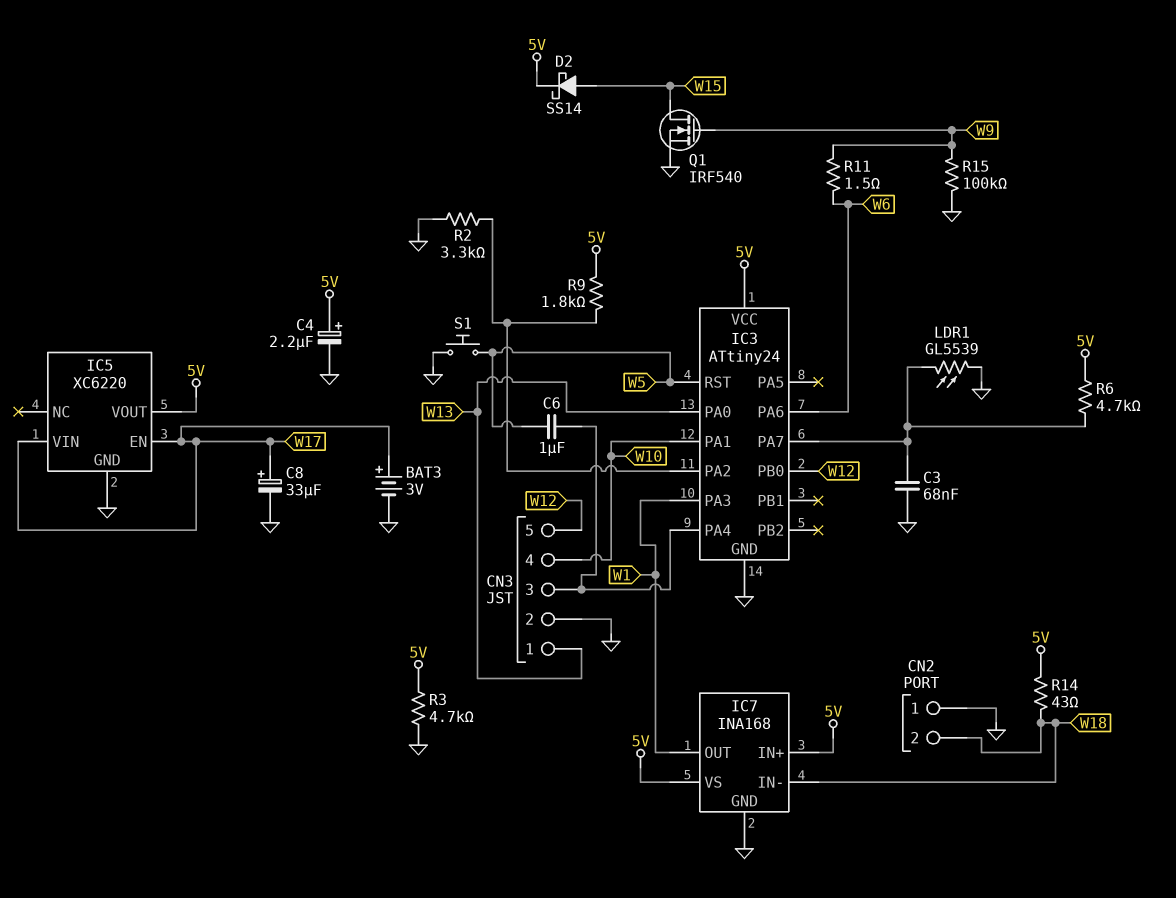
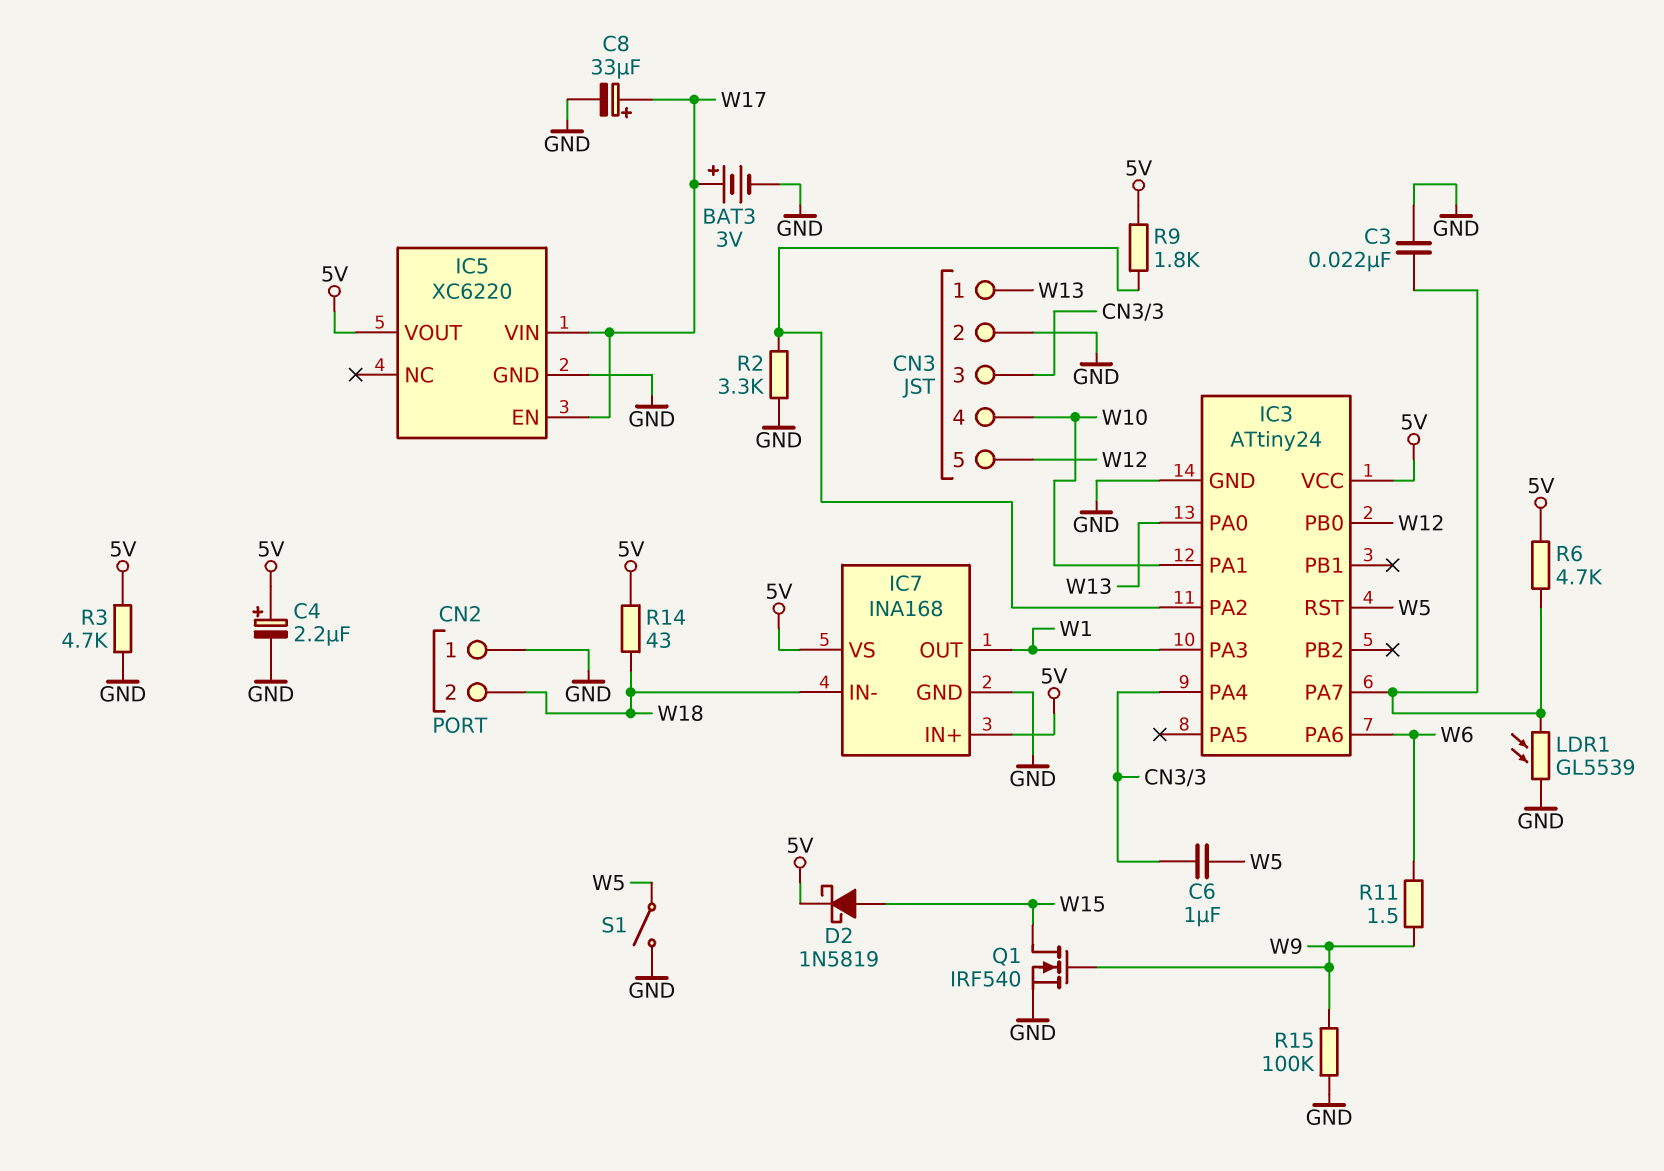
C3: 68nF (GND, IC3/PA7) -> 22nF (GND, IC3/PA7)
D2: schottky SS14 (A W15, K 5V) -> schottky 1N5819 (A W15, K 5V)
S1: button (GND, W5) -> switch (GND, W5)

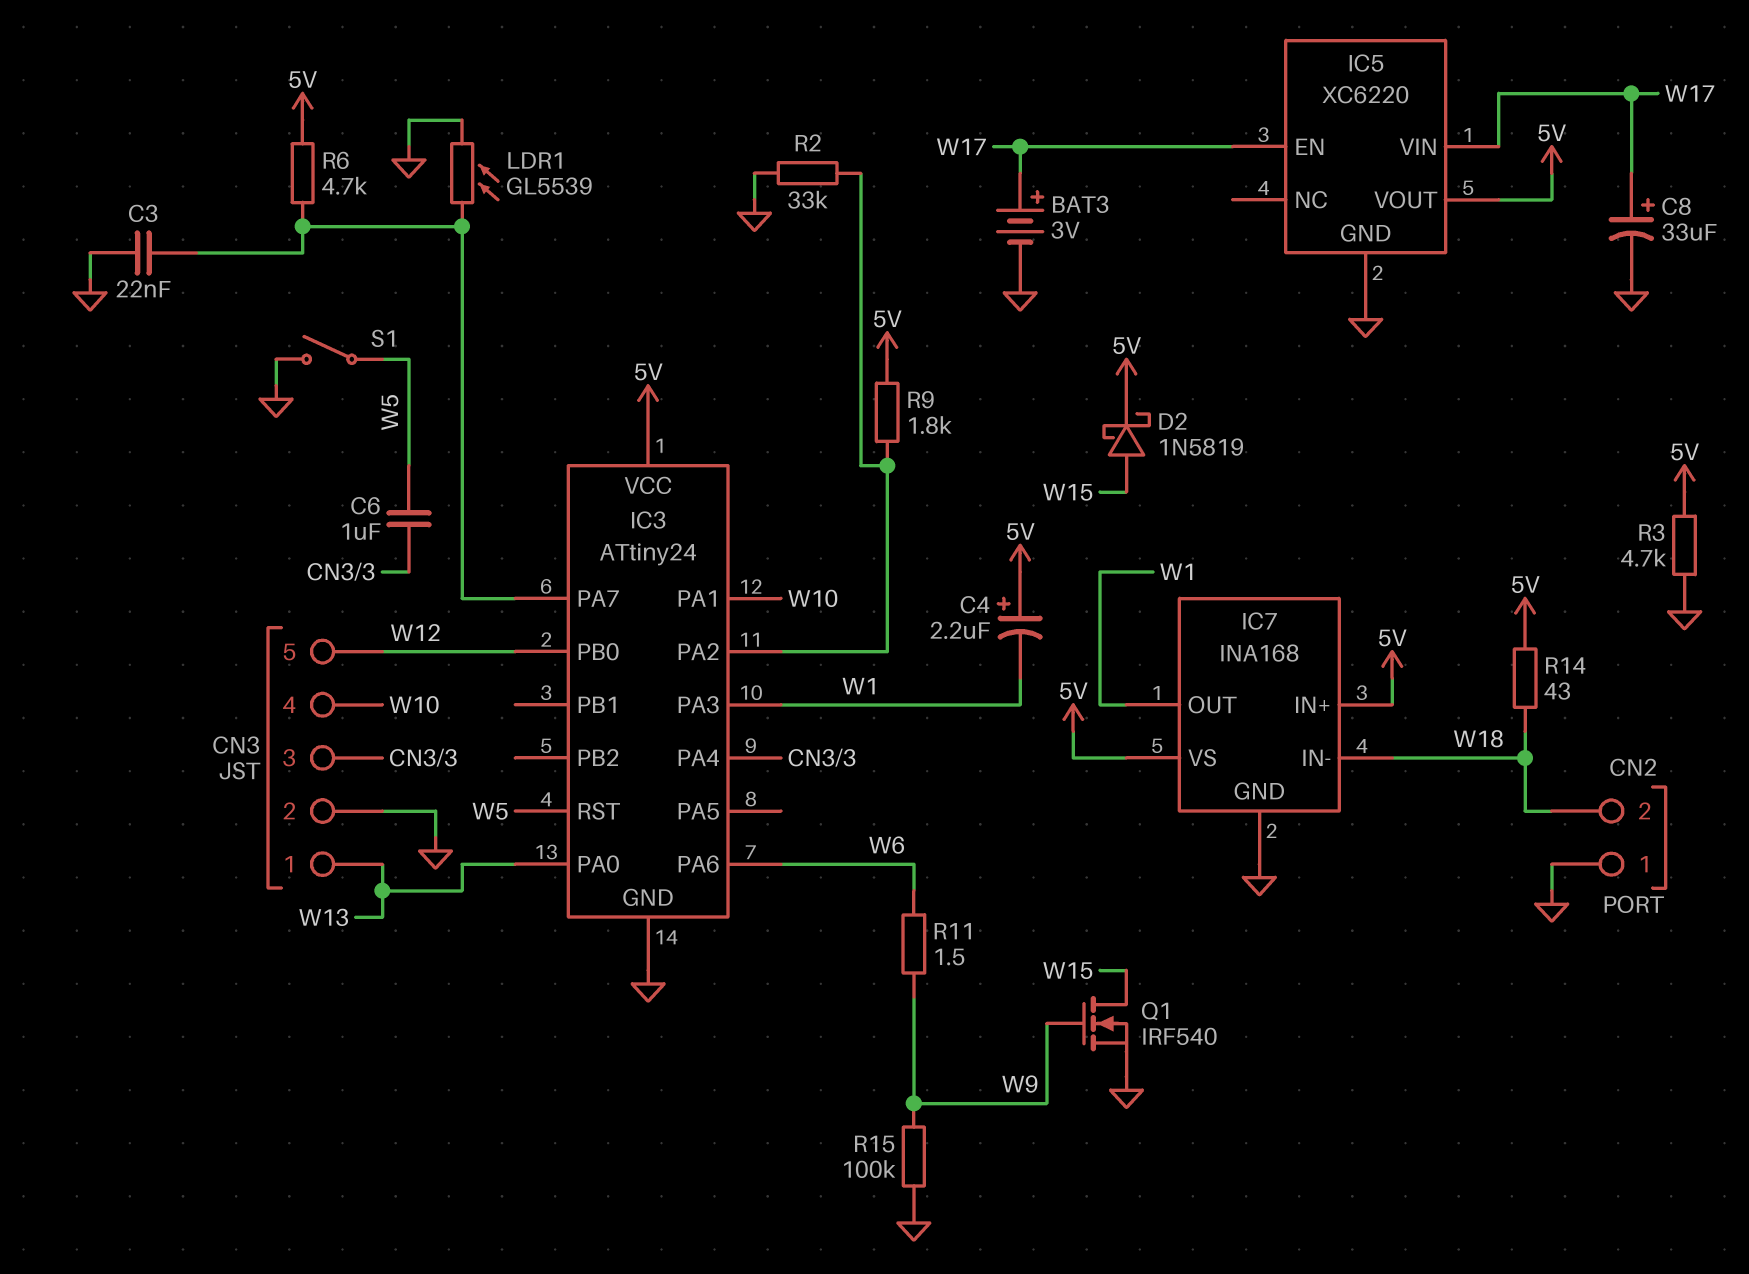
C4: 2.2uF (plus 5V, minus GND) -> 2.2uF (plus 5V, minus W1)
R2: 3.3k (GND, IC3/PA2) -> 33k (GND, IC3/PA2)

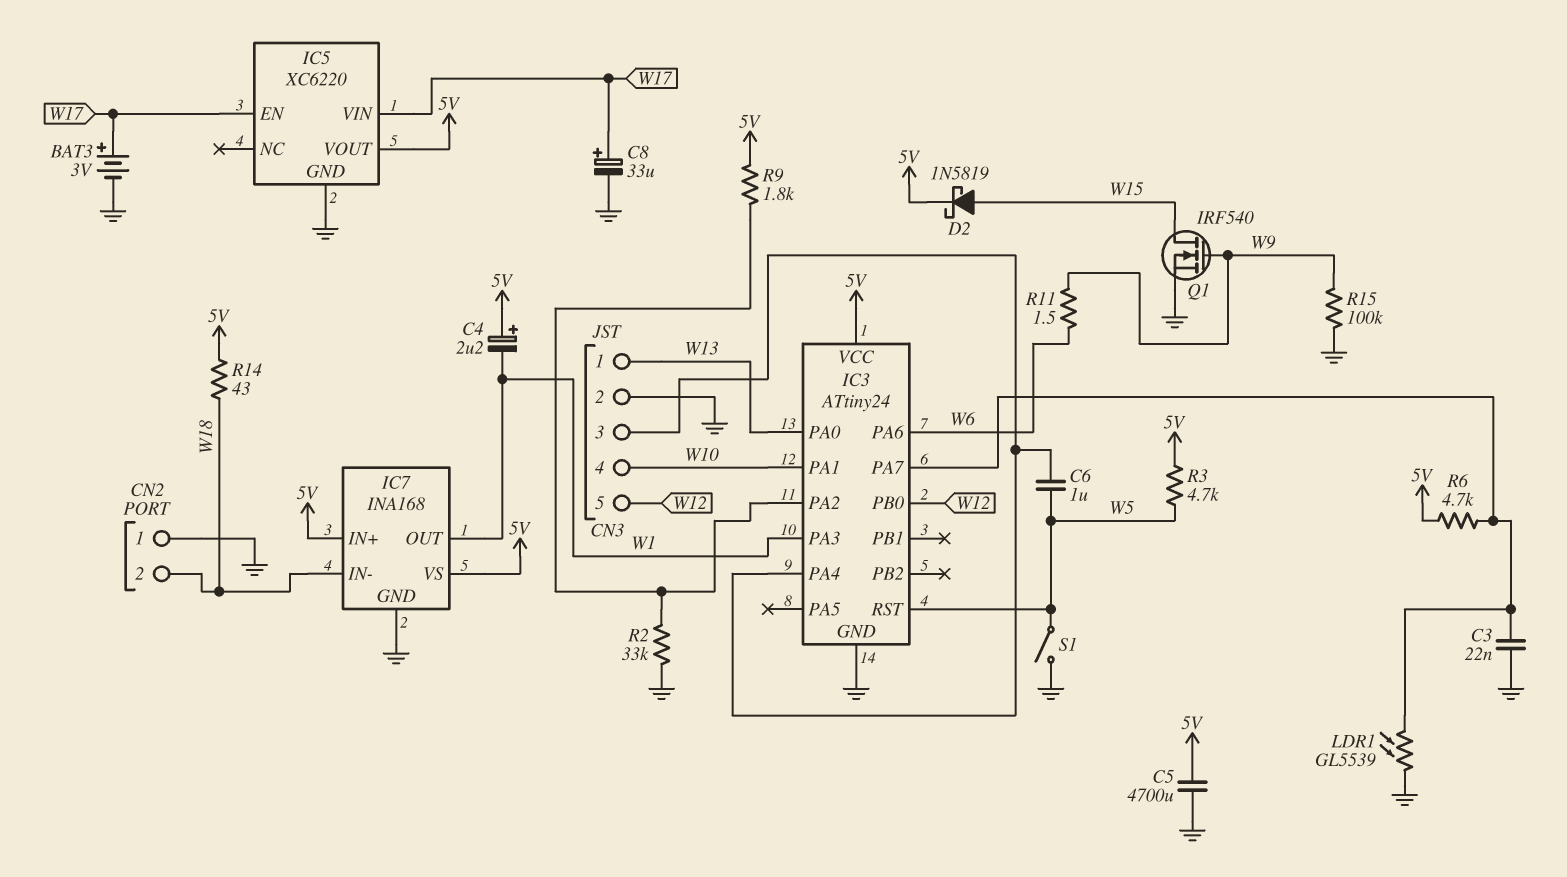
C5: none -> 4700uF (5V, GND)
R3: 4.7k (5V, GND) -> 4.7k (5V, W5)

